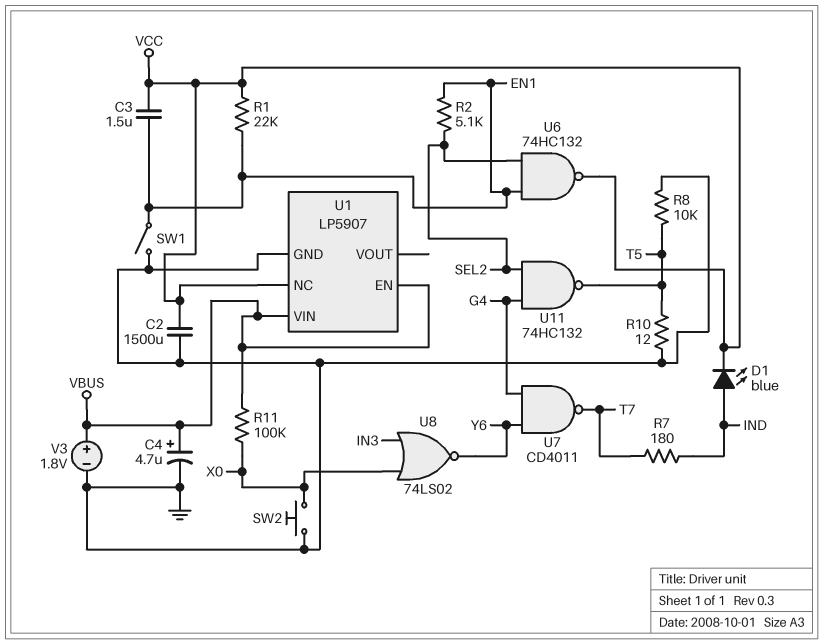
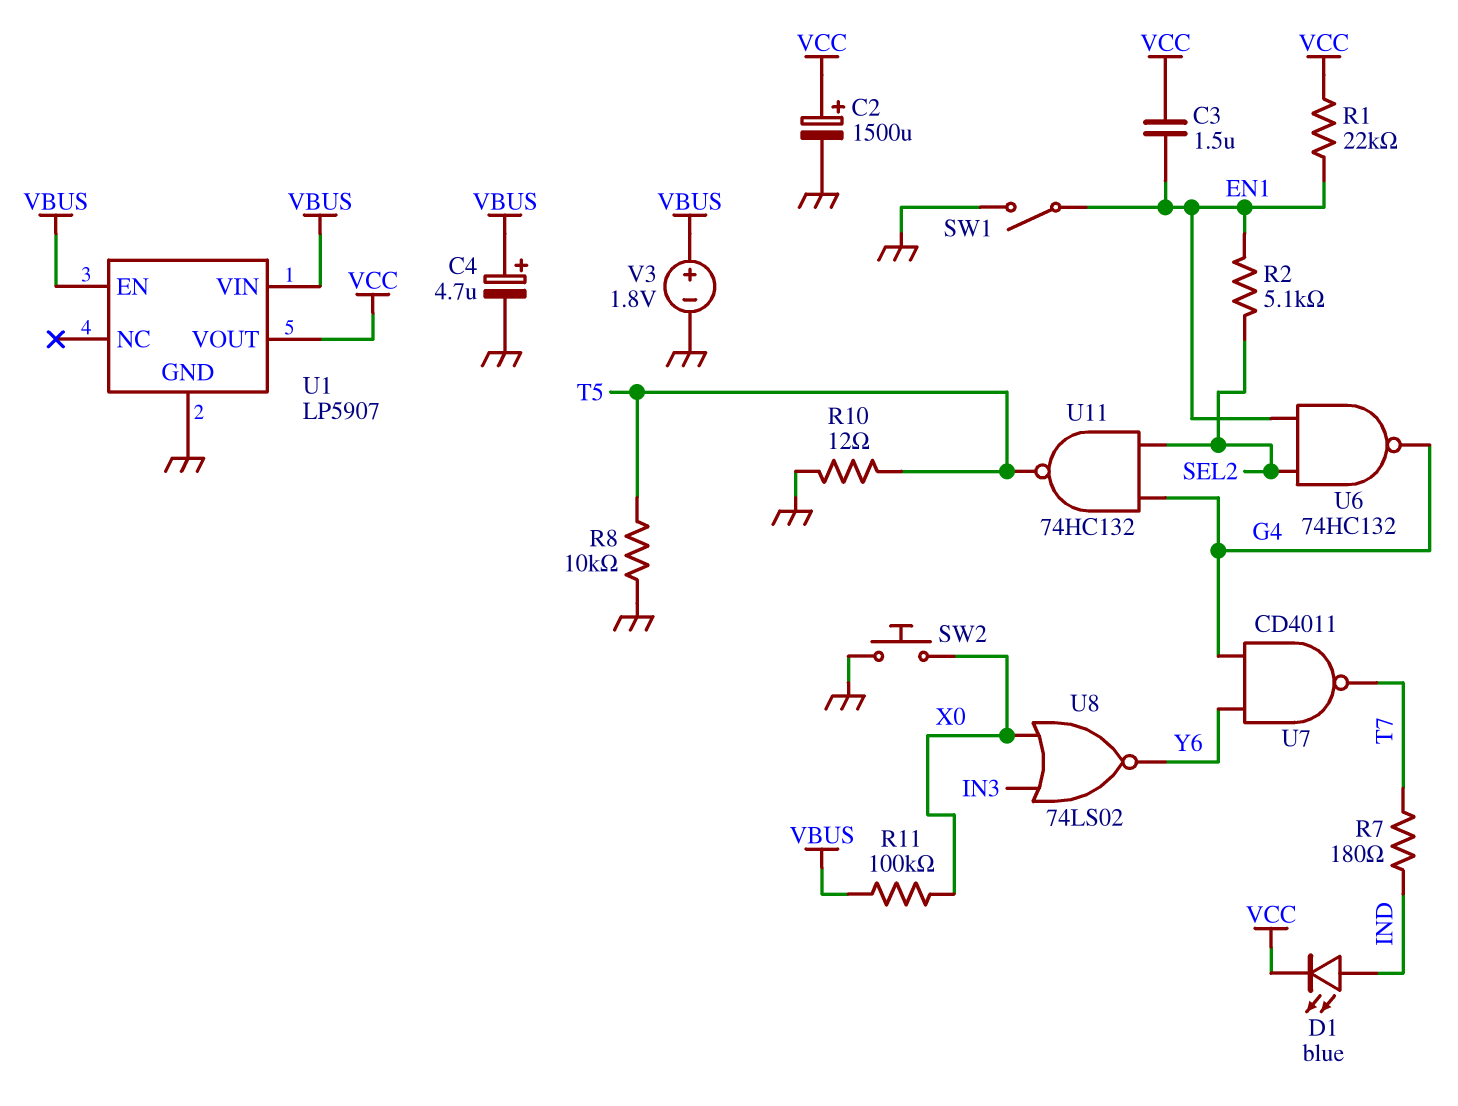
C2: 1500uF (GND, VCC) -> 1500uF (plus VCC, minus GND)
U1 pin NC: VCC -> none
U1 pin VOUT: none -> VCC
U6: NAND 74HC132 (in EN1, in SEL2, out VCC) -> NAND 74HC132 (in EN1, in SEL2, out G4)

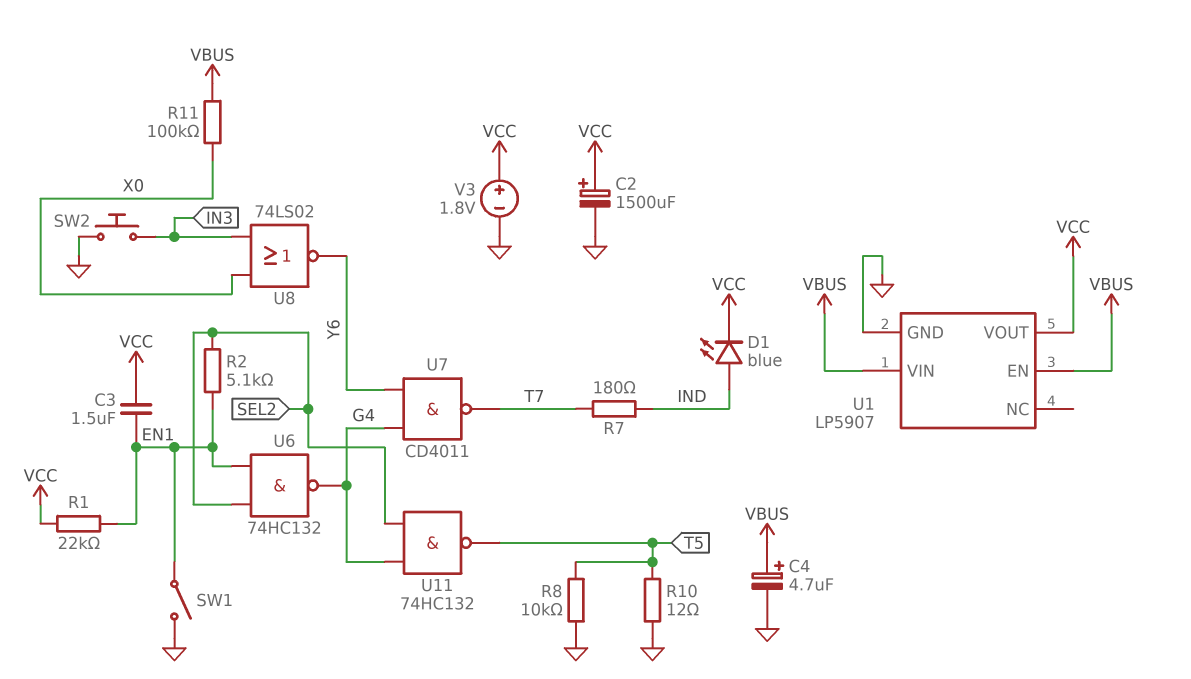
SW2: button (GND, X0) -> button (GND, IN3)
V3: 1.8V (plus VBUS, minus GND) -> 1.8V (plus VCC, minus GND)

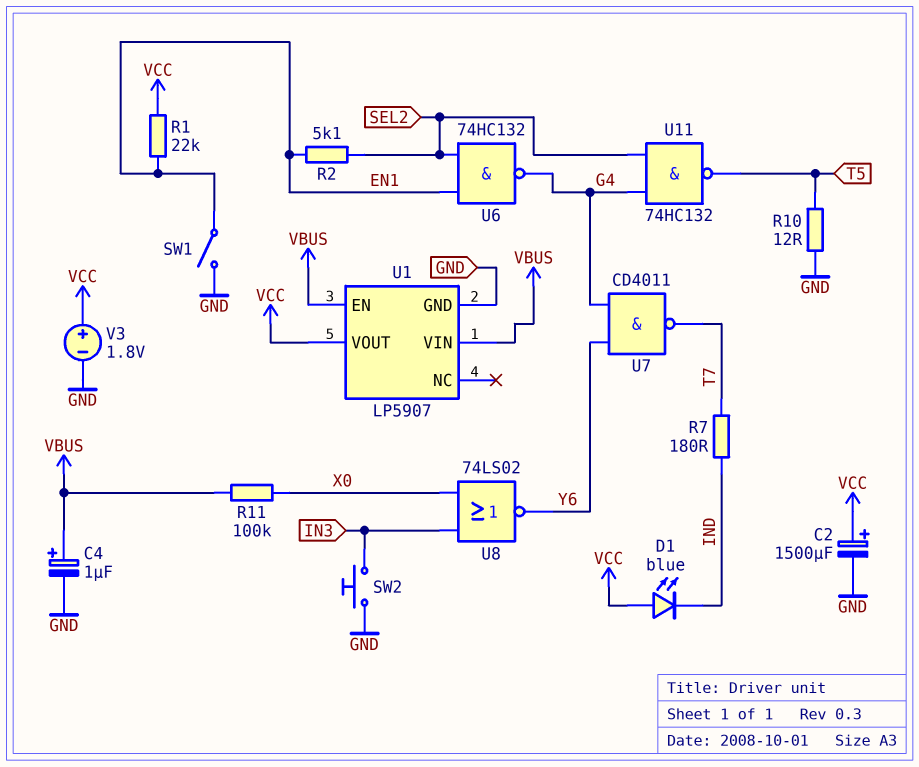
C3: 1.5uF (EN1, VCC) -> none
C4: 4.7uF (plus VBUS, minus GND) -> 1uF (plus VBUS, minus GND)
D1: LED blue (A IND, K VCC) -> LED blue (A VCC, K IND)
R8: 10k (GND, T5) -> none

